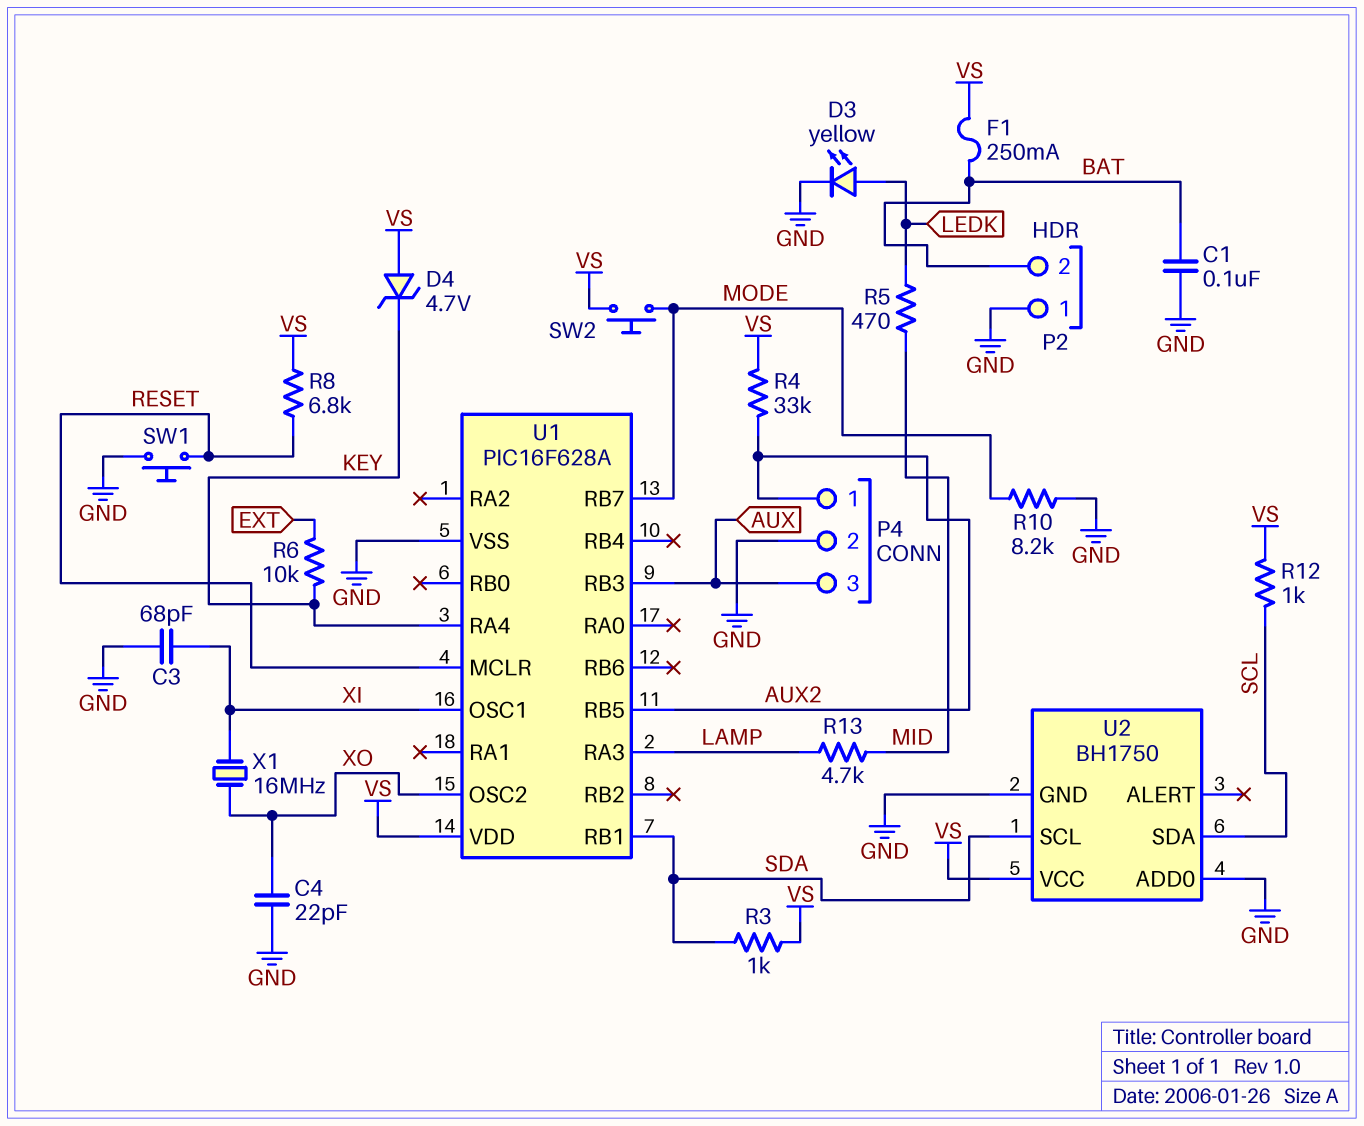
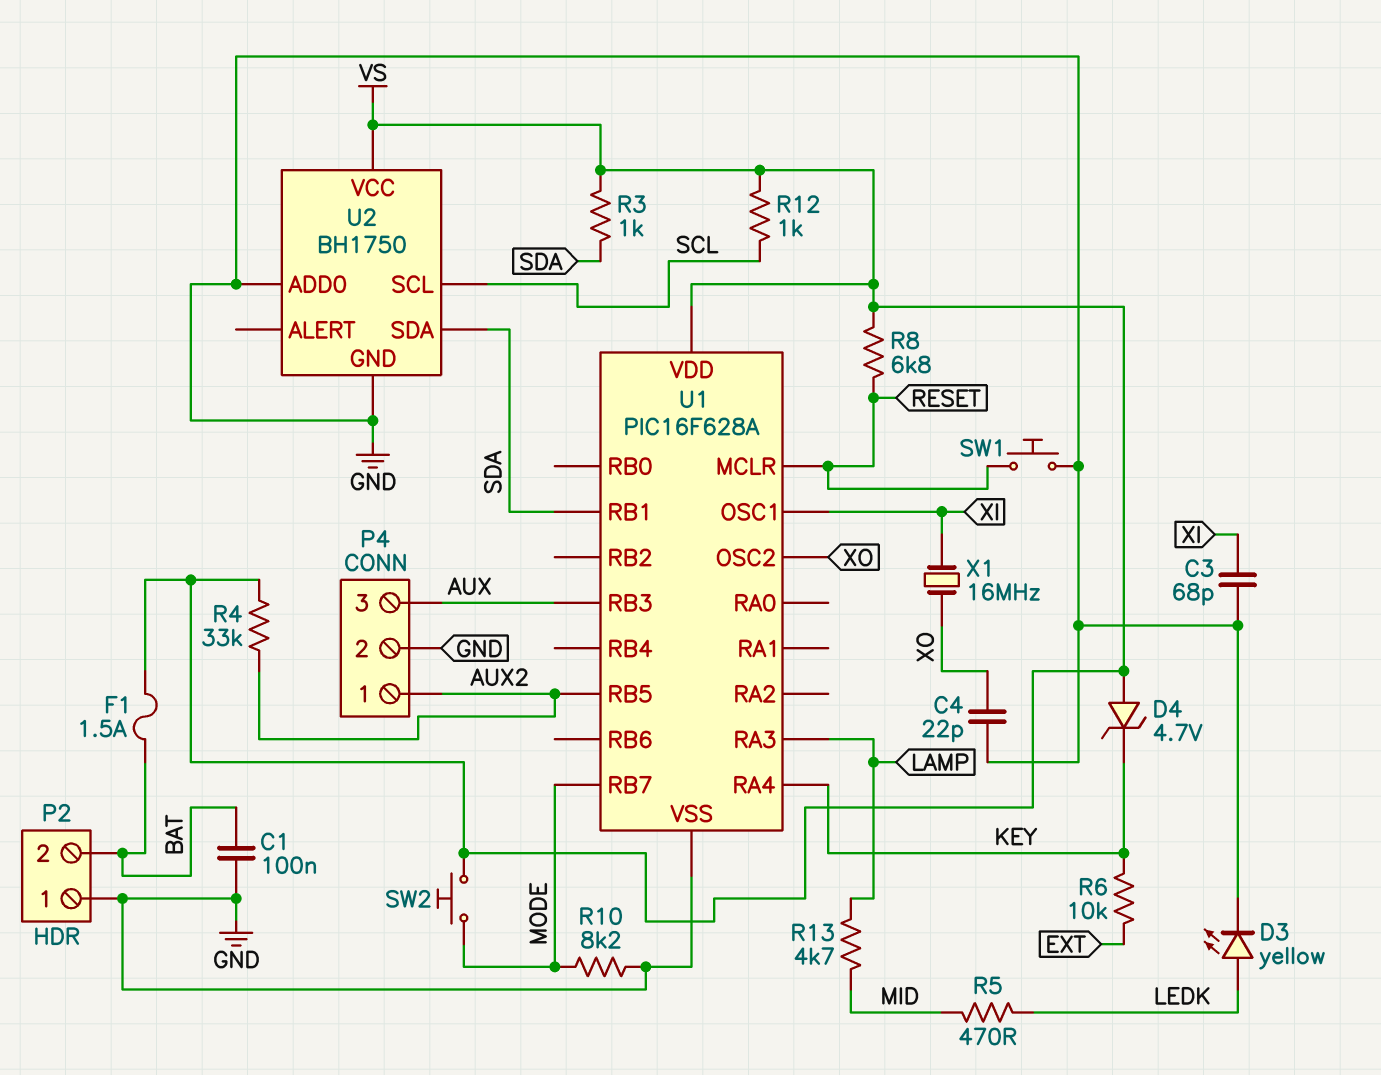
F1: 250mA (BAT, VS) -> 1.5A (BAT, VS)
U2 pin SCL: SDA -> SCL
U2 pin SDA: SCL -> SDA

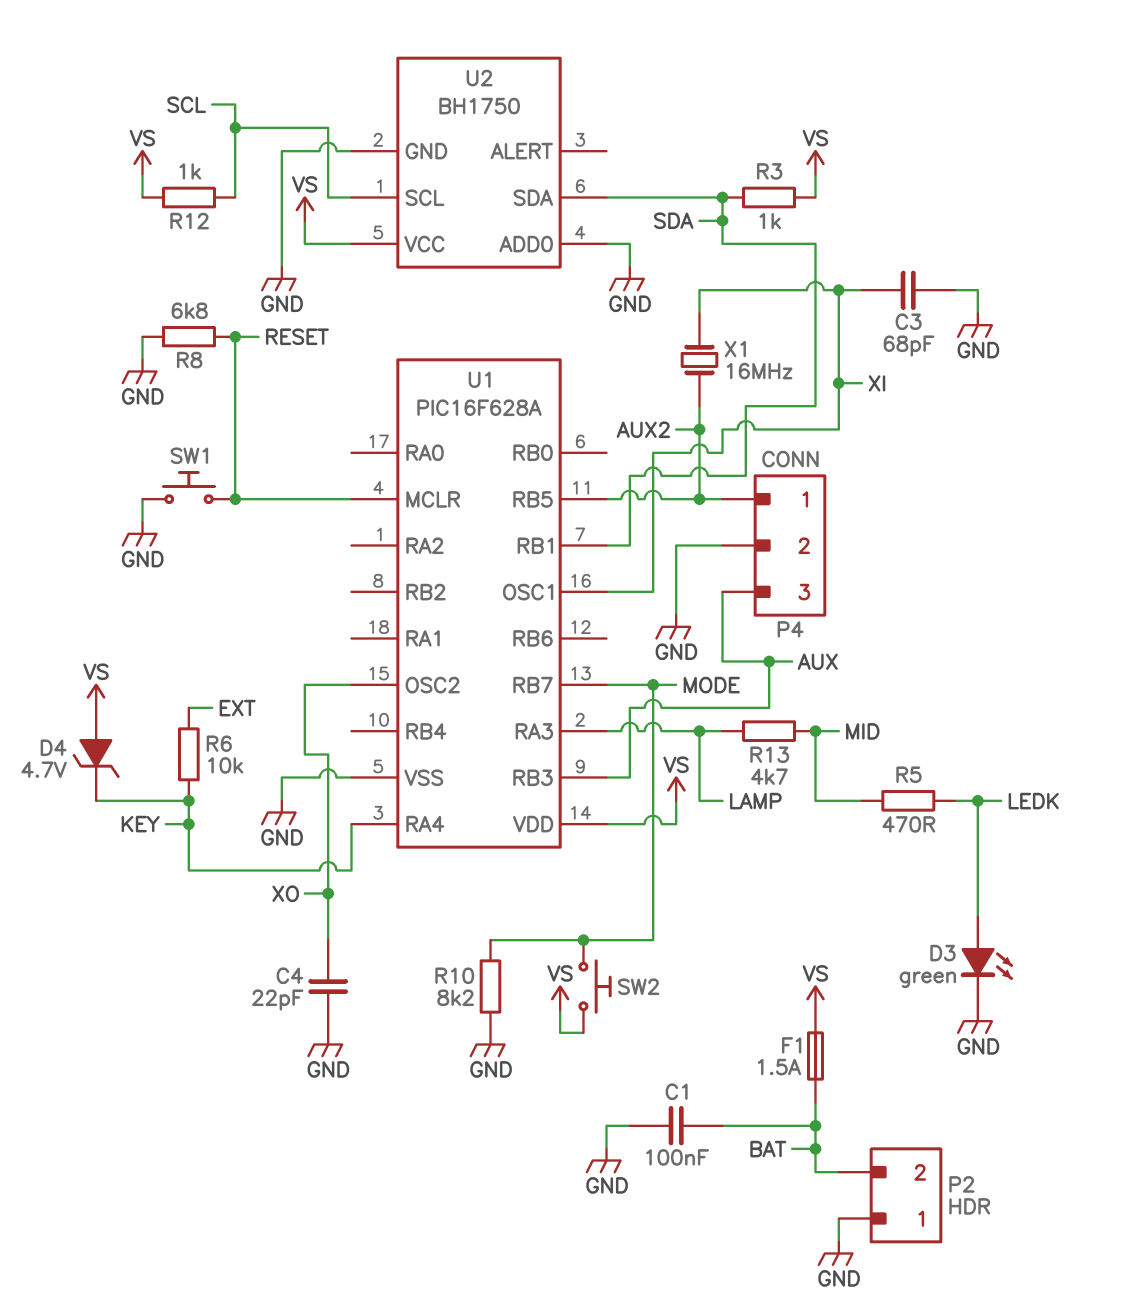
D3: LED yellow (A LEDK, K GND) -> LED green (A LEDK, K GND)
R4: 33k (AUX2, VS) -> none
R8: 6.8k (RESET, VS) -> 6.8k (GND, RESET)
X1: 16MHz (XI, XO) -> 16MHz (AUX2, XI)

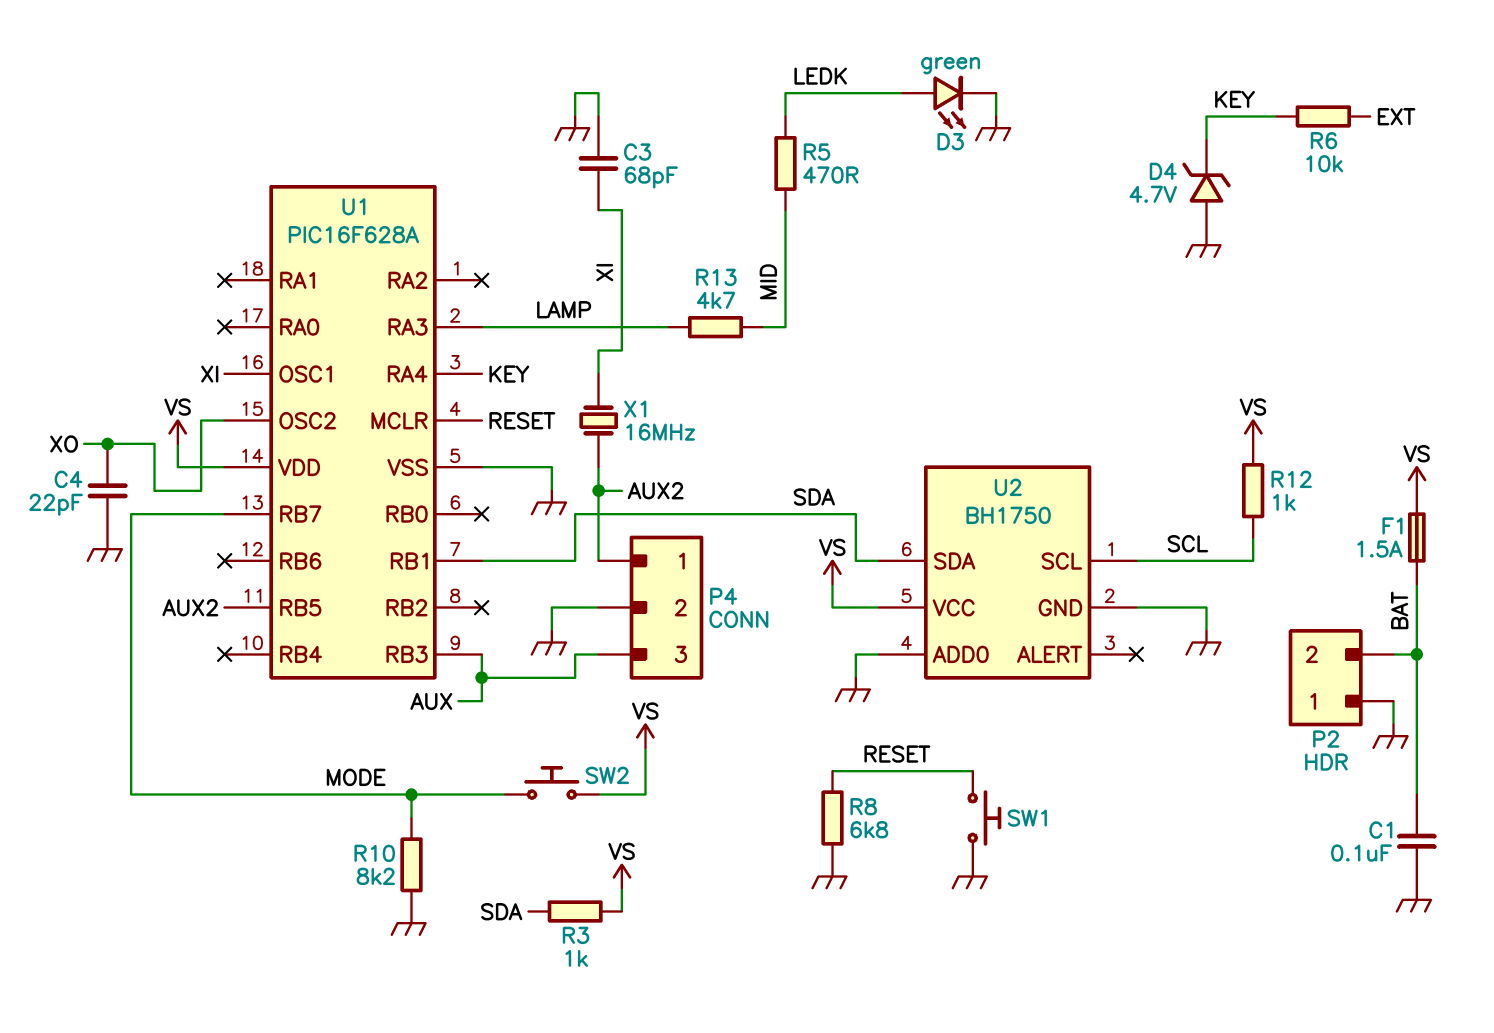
D4: zener 4.7V (A VS, K KEY) -> zener 4.7V (A GND, K KEY)

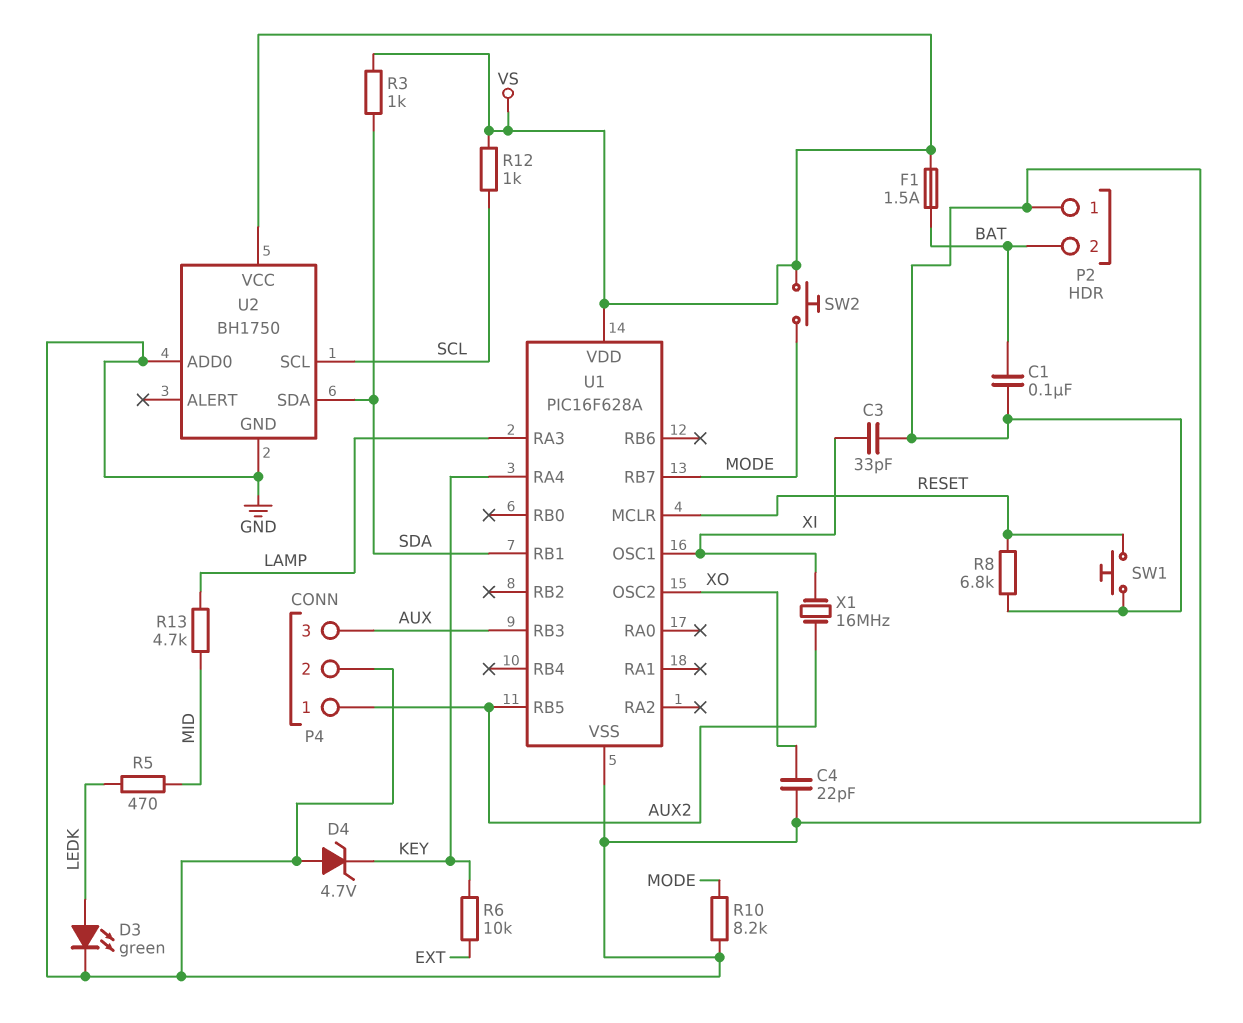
C3: 68pF (GND, XI) -> 33pF (GND, XI)

